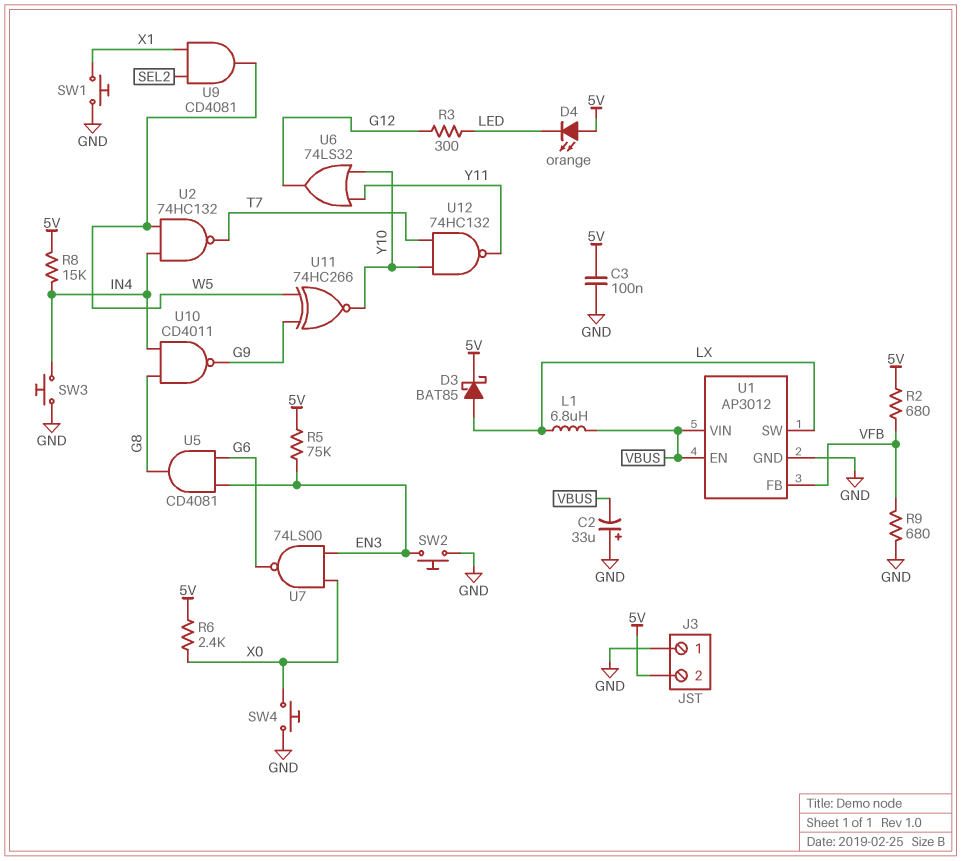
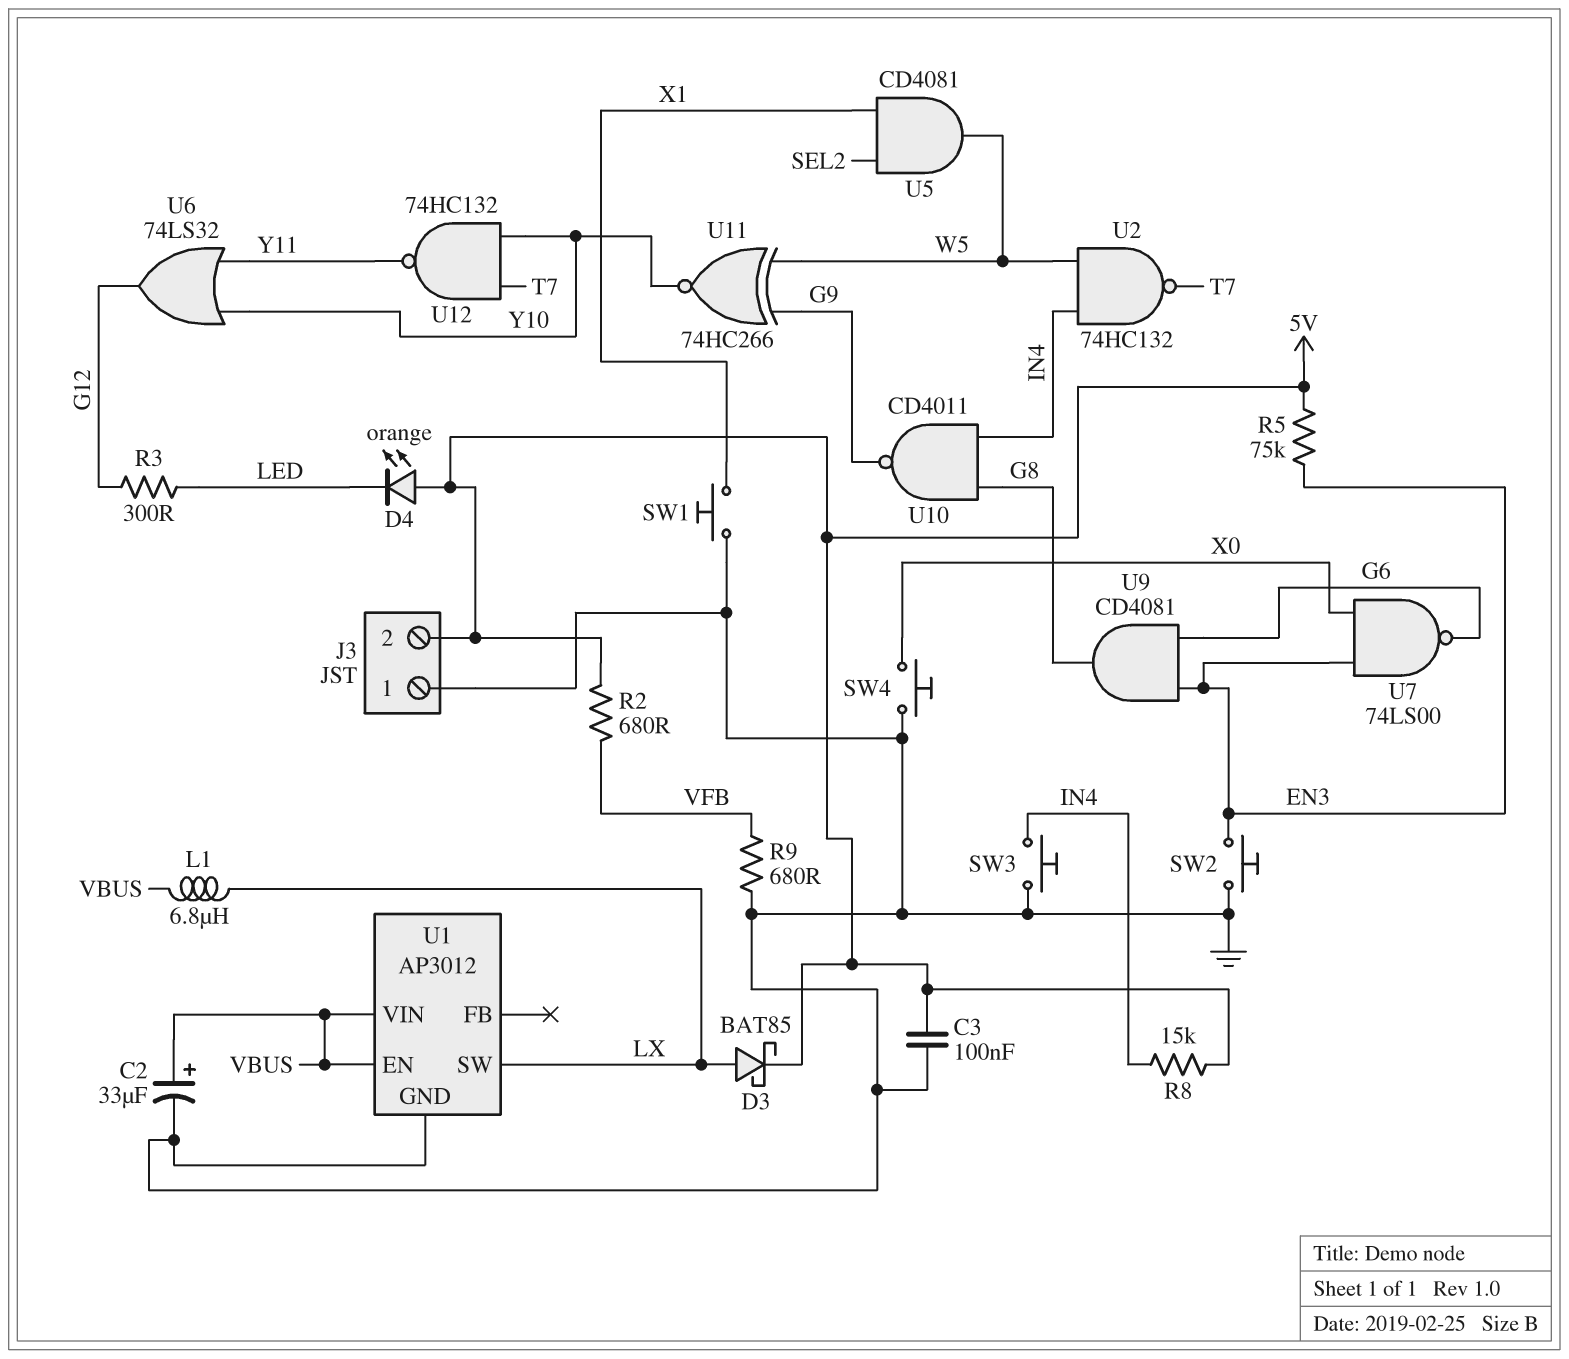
C2: 33uF (plus GND, minus VBUS) -> 33uF (plus VBUS, minus GND)
R6: 2.4k (5V, X0) -> none
U1 pin FB: VFB -> none
U5: AND CD4081 (in EN3, in G6, out G8) -> AND CD4081 (in SEL2, in X1, out W5)
U9: AND CD4081 (in SEL2, in X1, out W5) -> AND CD4081 (in EN3, in G6, out G8)

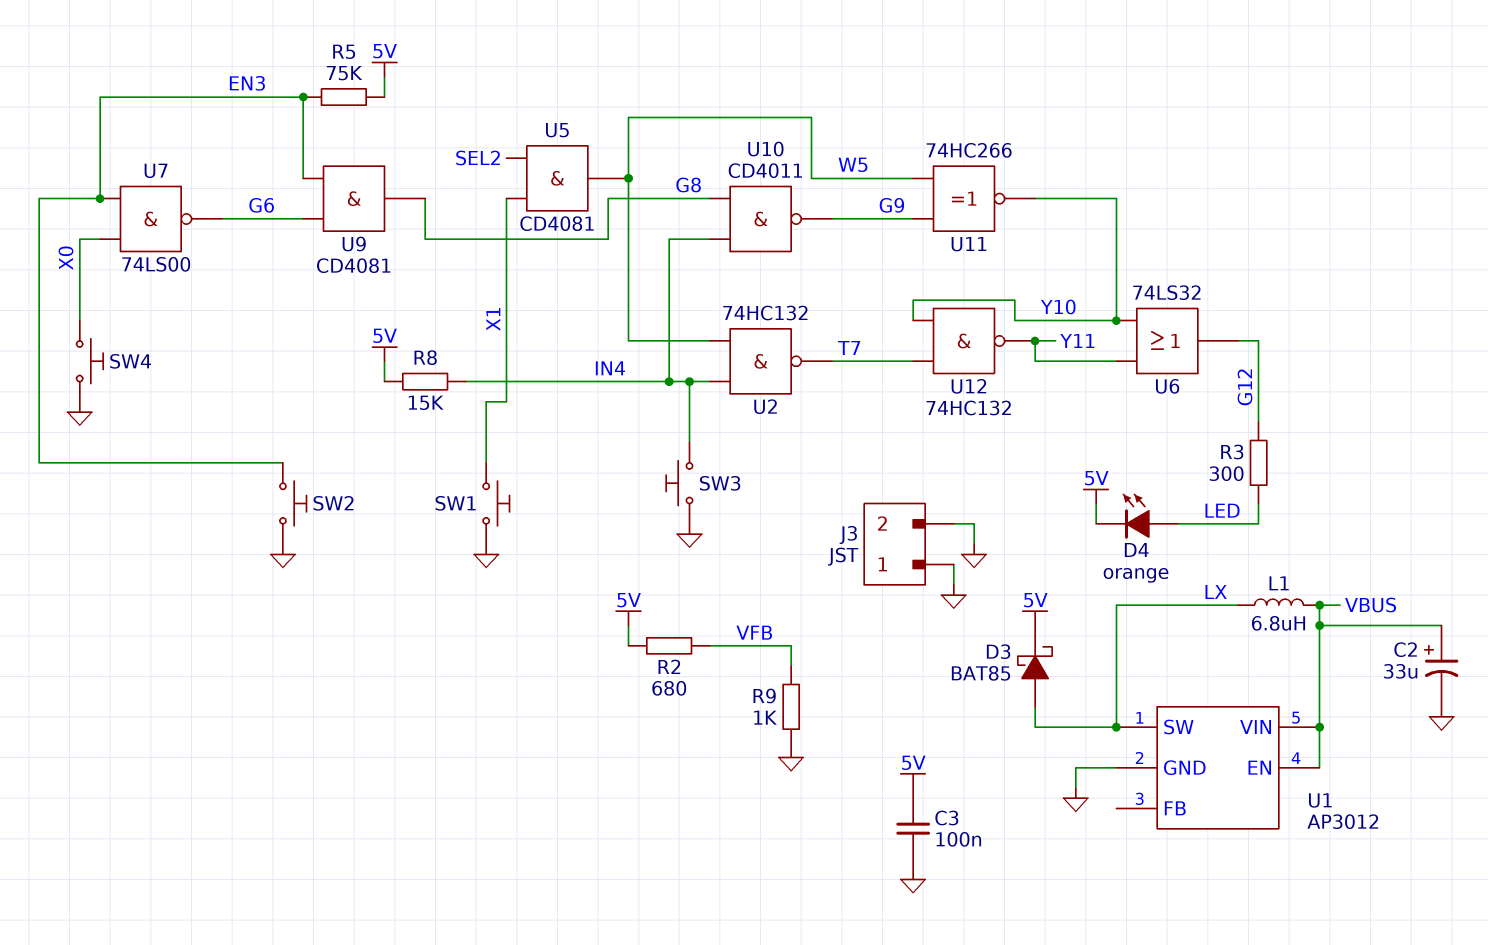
D4: LED orange (A 5V, K LED) -> LED orange (A LED, K 5V)
J3 pin 2: 5V -> GND
R9: 680 (GND, VFB) -> 1k (GND, VFB)

